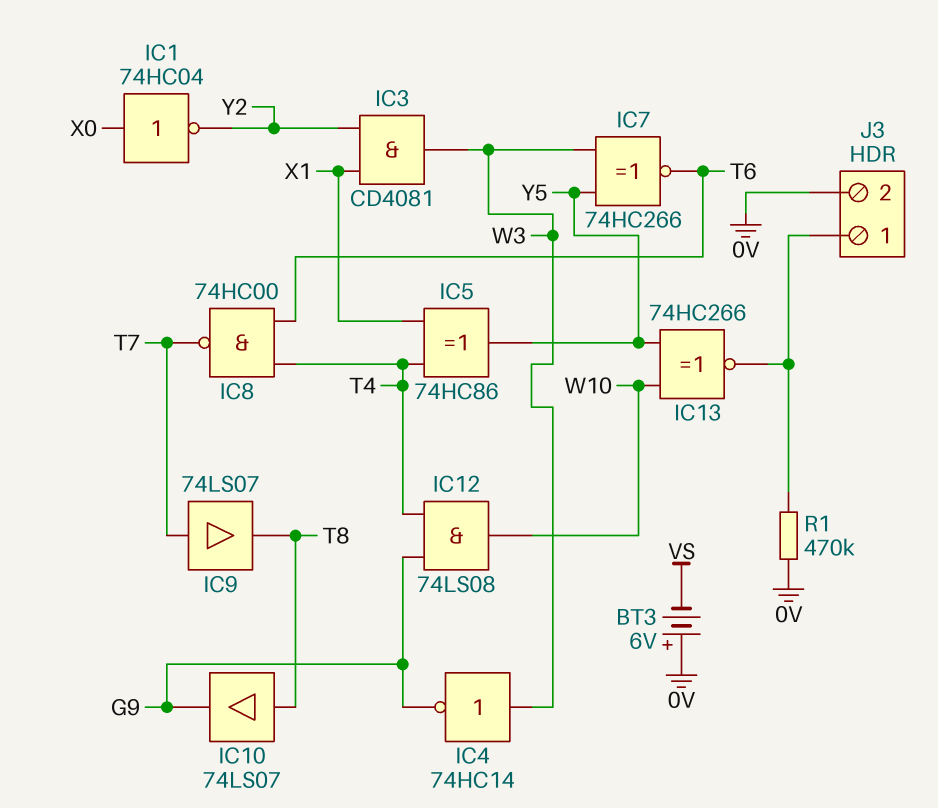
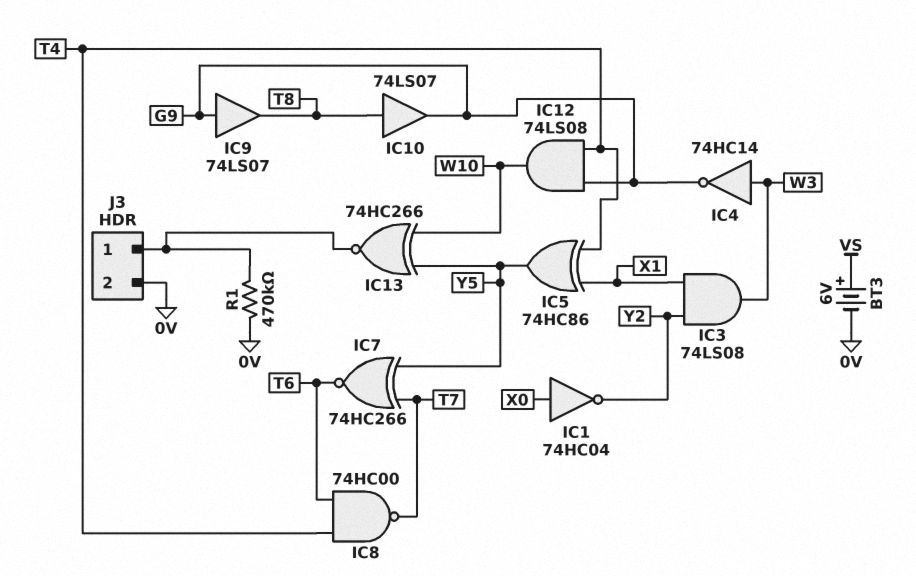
BT3: 6V (plus 0V, minus VS) -> 6V (plus VS, minus 0V)
IC3: AND CD4081 (in X1, in Y2, out W3) -> AND 74LS08 (in X1, in Y2, out W3)
IC7: XNOR 74HC266 (in W3, in Y5, out T6) -> XNOR 74HC266 (in T7, in Y5, out T6)
IC9: buffer 74LS07 (in T7, out T8) -> buffer 74LS07 (in G9, out T8)

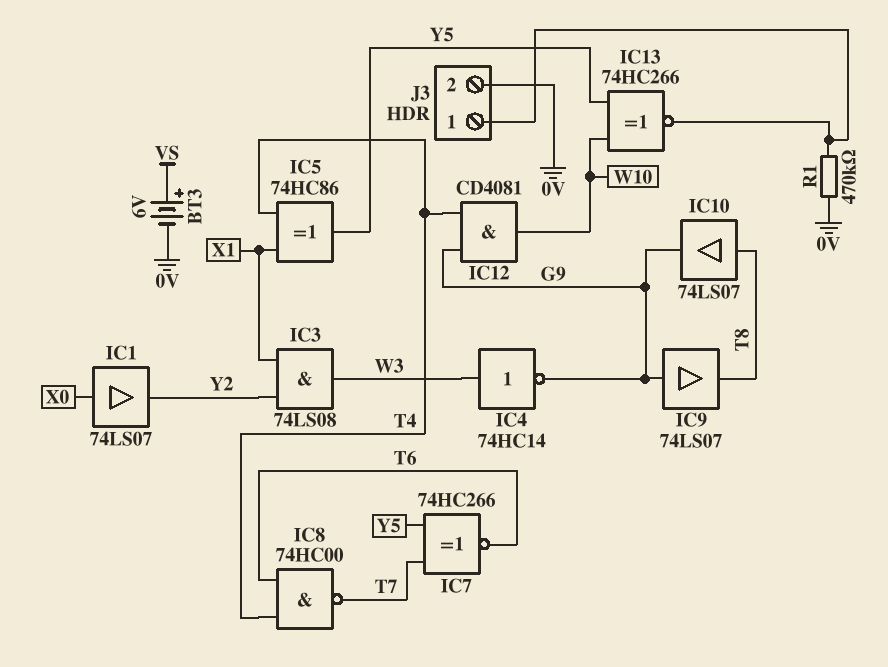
IC1: NOT 74HC04 (in X0, out Y2) -> buffer 74LS07 (in X0, out Y2)
IC12: AND 74LS08 (in G9, in T4, out W10) -> AND CD4081 (in G9, in T4, out W10)

